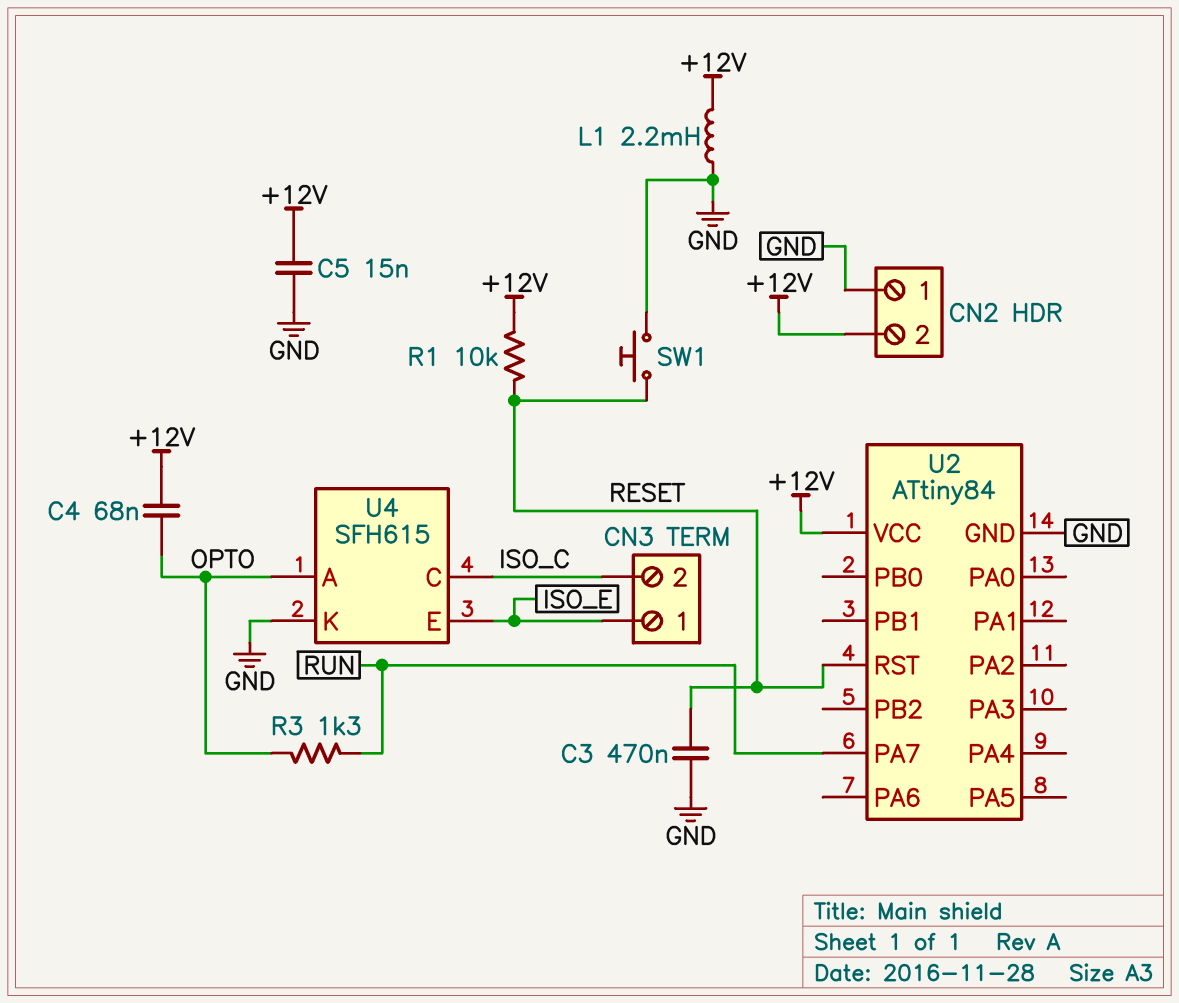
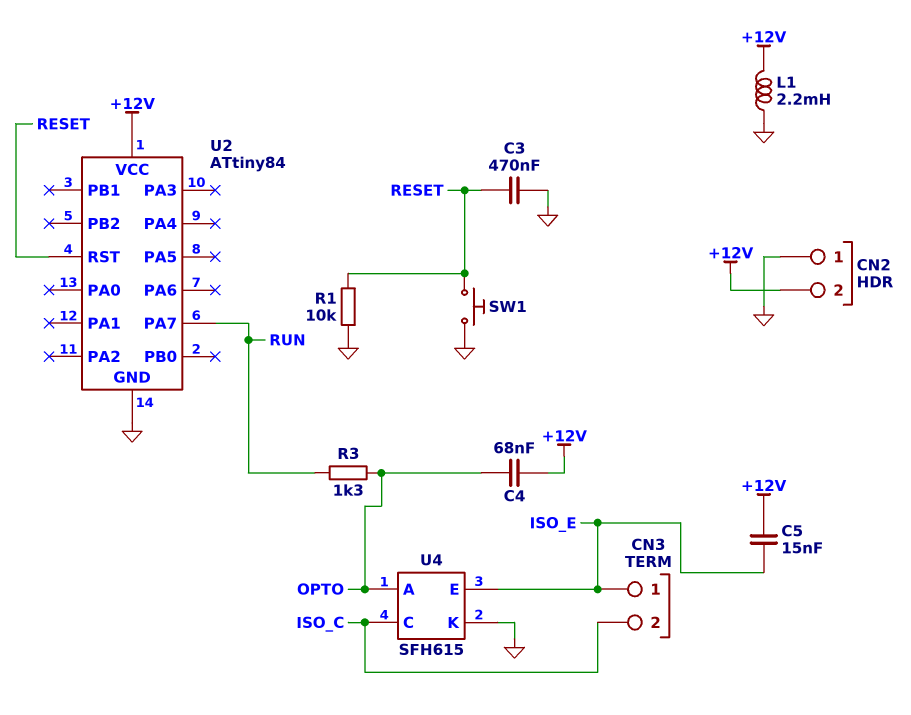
C5: 15nF (+12V, GND) -> 15nF (+12V, ISO_E)
R1: 10k (+12V, RESET) -> 10k (GND, RESET)

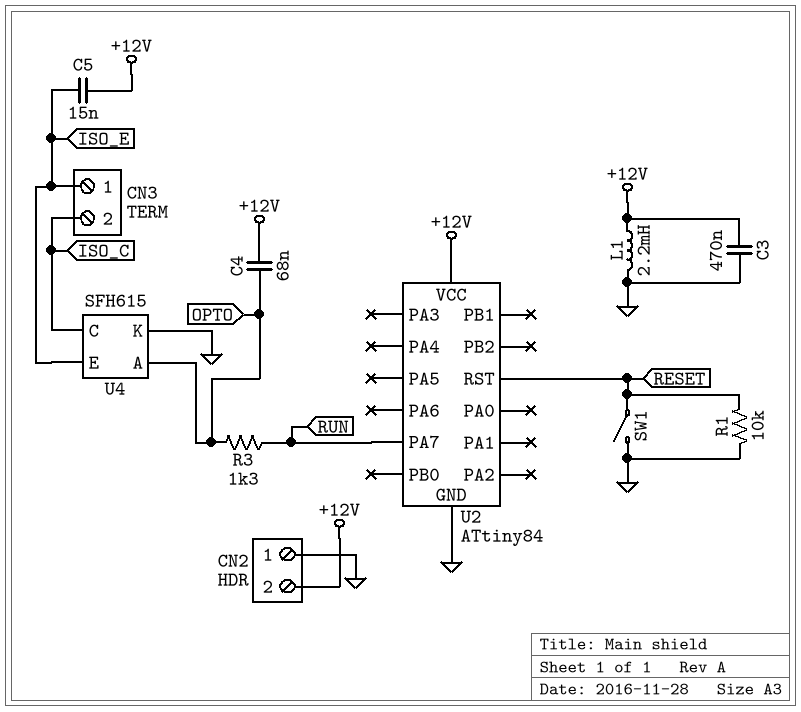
C3: 470nF (GND, RESET) -> 470nF (+12V, GND)
SW1: button (GND, RESET) -> switch (GND, RESET)

